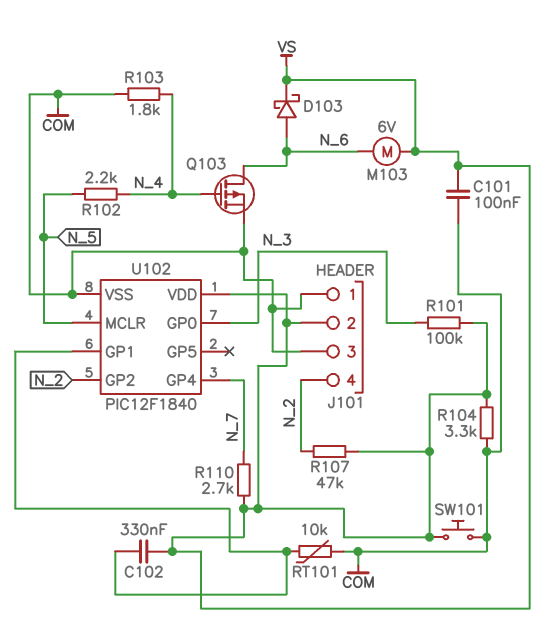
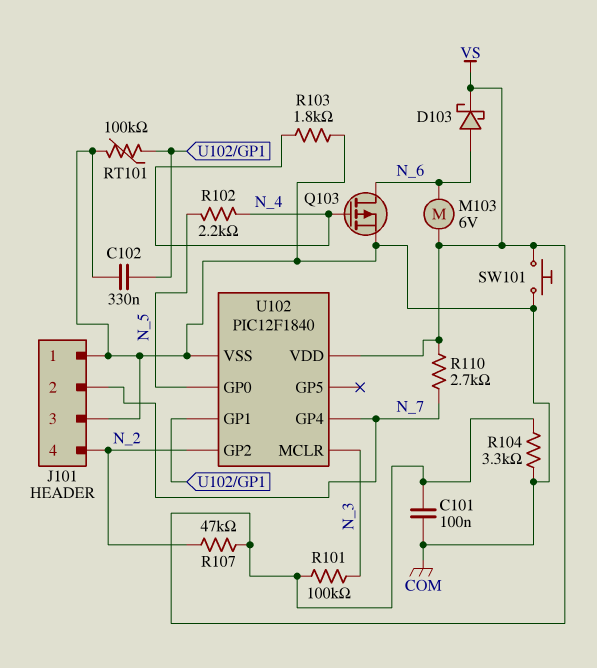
C102: 330nF (U102/GP1, VS) -> 330nF (COM, U102/GP1)
J101 pin 2: VS -> N_7
RT101: 10k (COM, U102/GP1) -> 100k (COM, U102/GP1)
U102 pin GP0: N_3 -> N_5
U102 pin MCLR: N_5 -> N_3

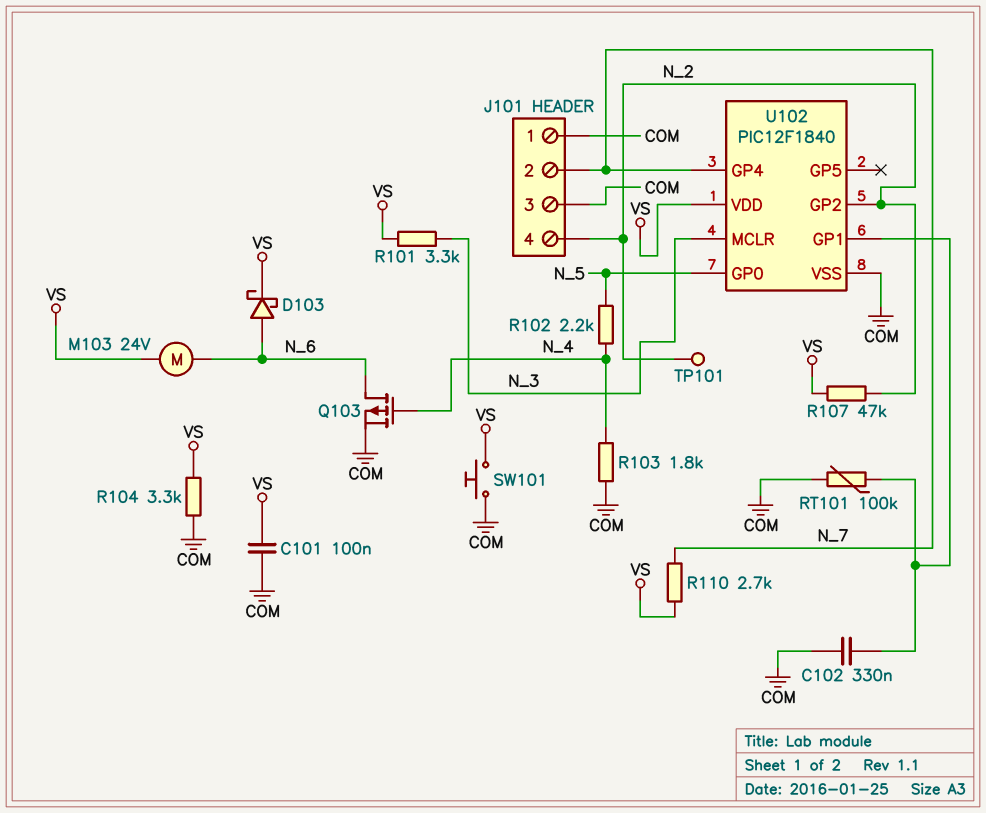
M103: motor 6V (N_6, VS) -> motor 24V (N_6, VS)
R101: 100k (N_3, VS) -> 3.3k (N_3, VS)
TP101: none -> test point (N_2)

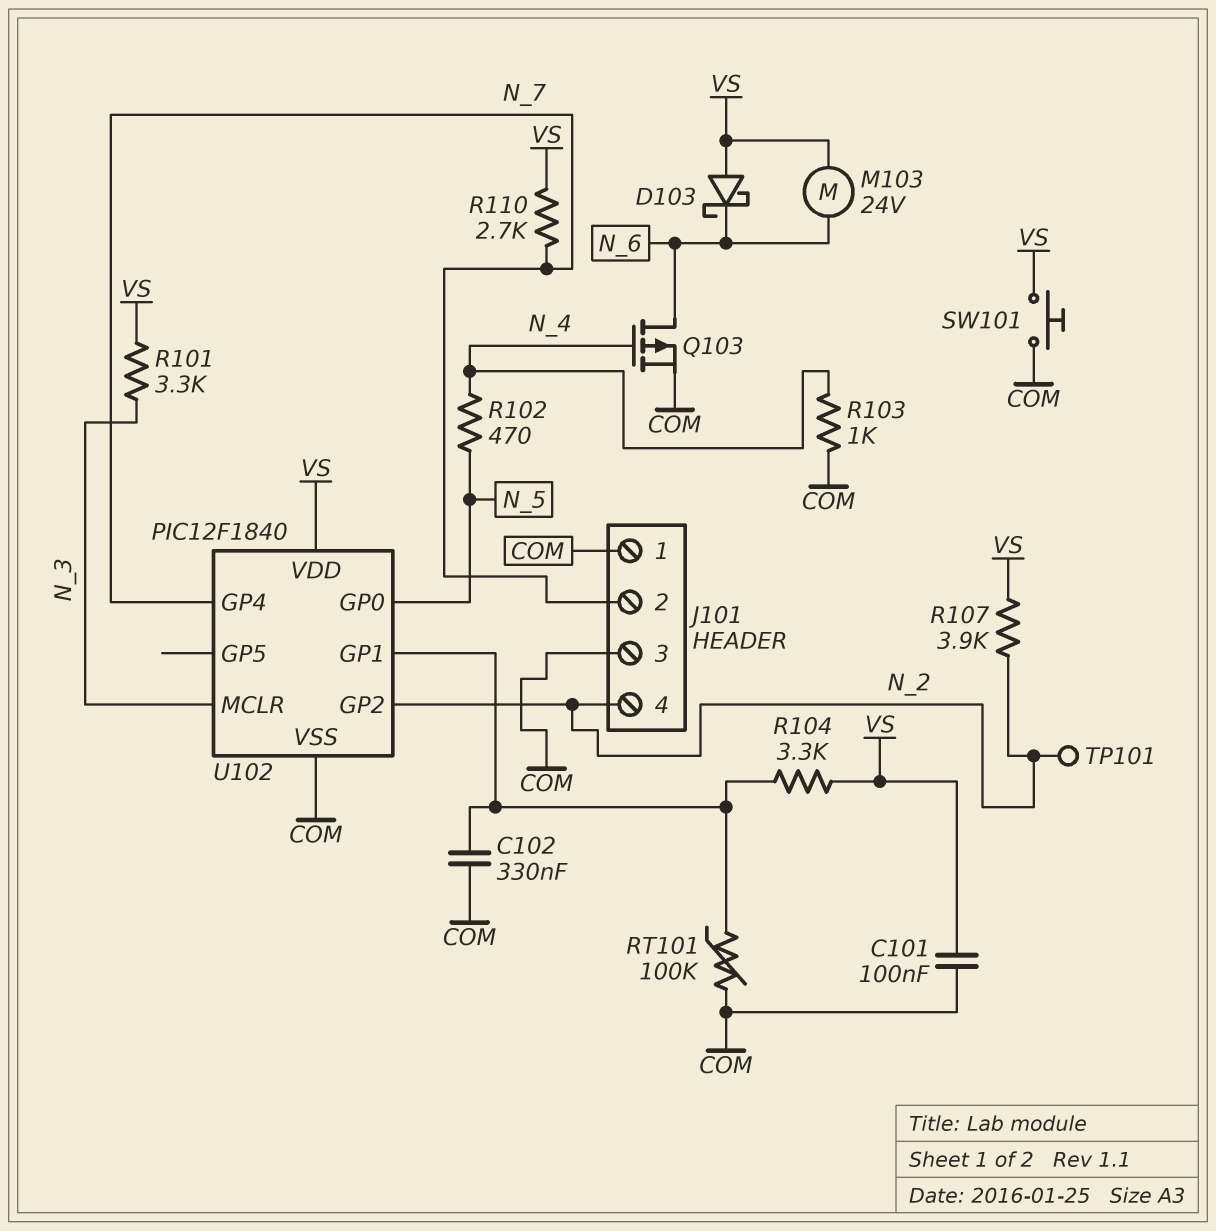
D103: schottky (A N_6, K VS) -> schottky (A VS, K N_6)
R102: 2.2k (N_4, N_5) -> 470 (N_4, N_5)
R103: 1.8k (COM, N_4) -> 1k (COM, N_4)
R104: 3.3k (COM, VS) -> 3.3k (U102/GP1, VS)
R107: 47k (N_2, VS) -> 3.9k (N_2, VS)

